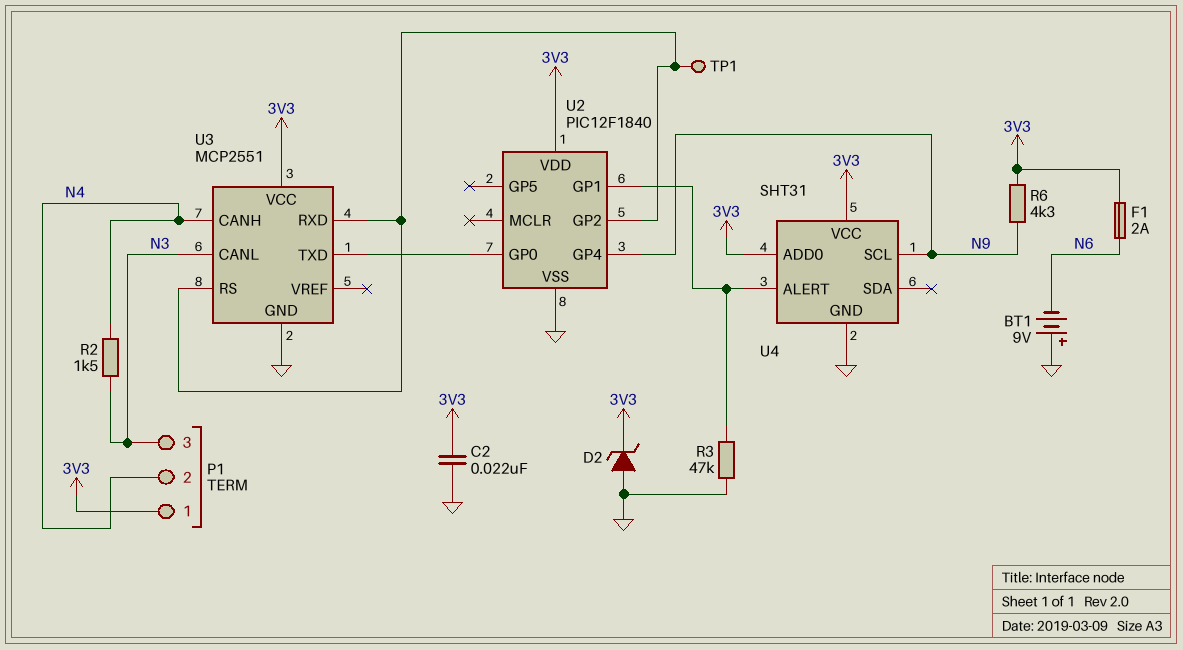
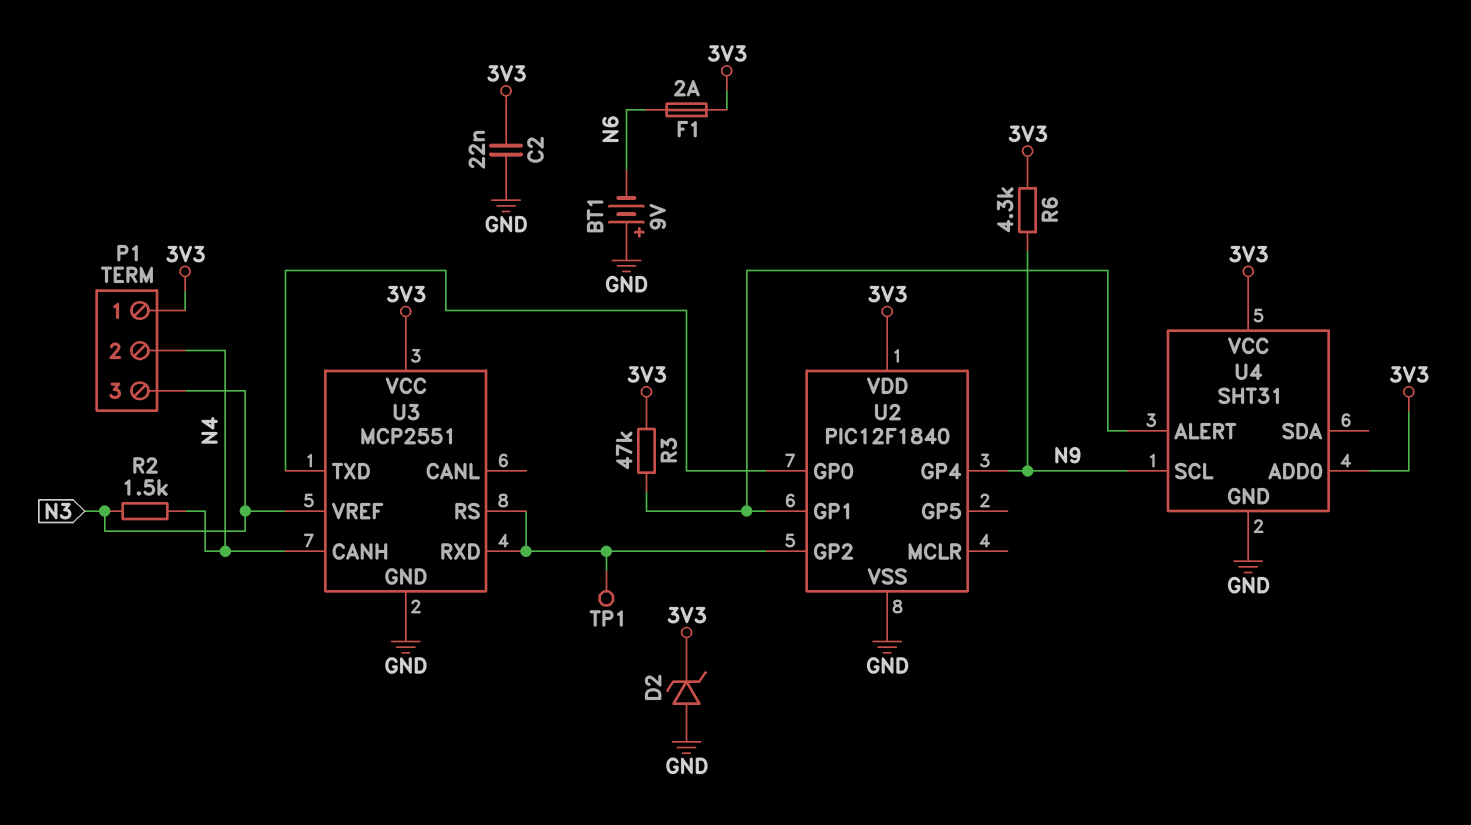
R3: 47k (GND, U2/GP1) -> 47k (3V3, U2/GP1)
U3 pin CANL: N3 -> none
U3 pin VREF: none -> N3

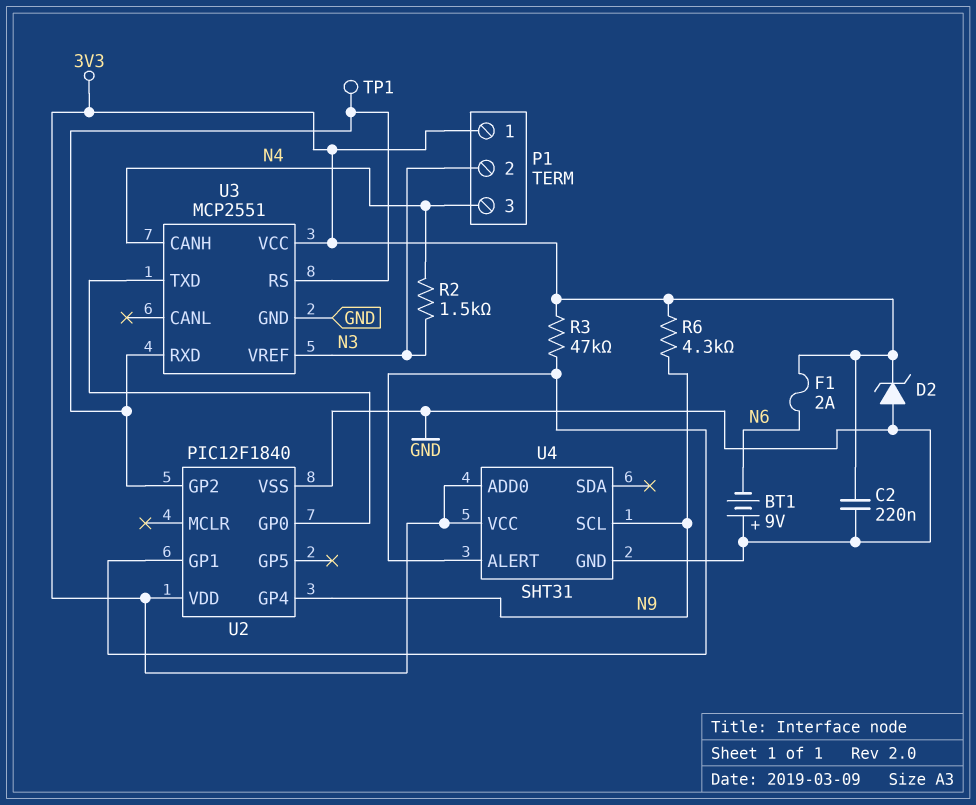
C2: 22nF (3V3, GND) -> 220nF (3V3, GND)
P1 pin 2: N4 -> N3
P1 pin 3: N3 -> N4

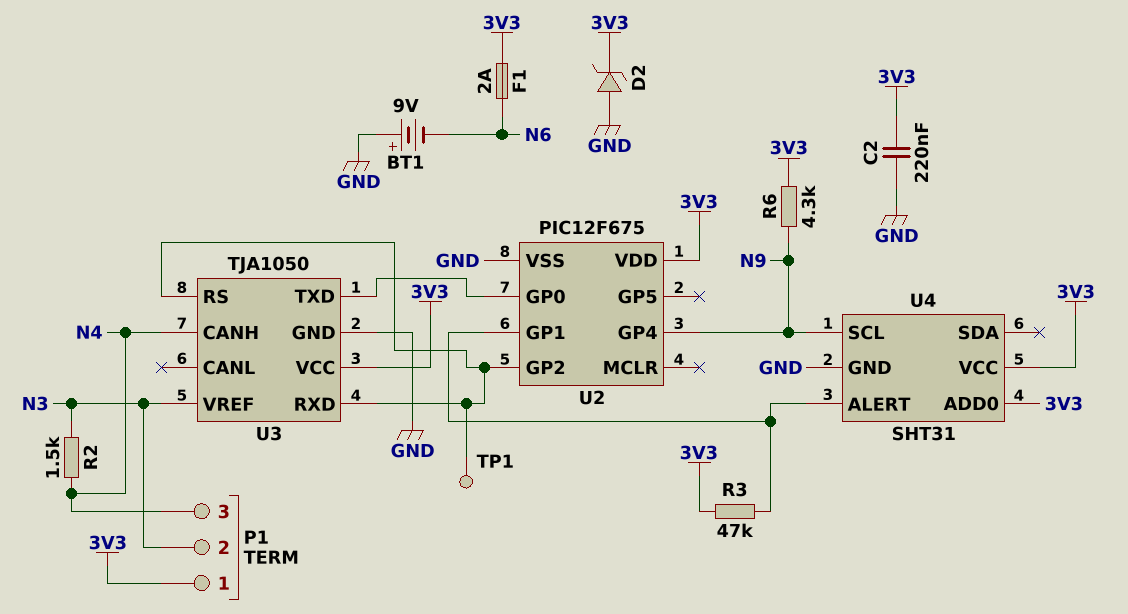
U2: PIC12F1840 -> PIC12F675
U3: MCP2551 -> TJA1050

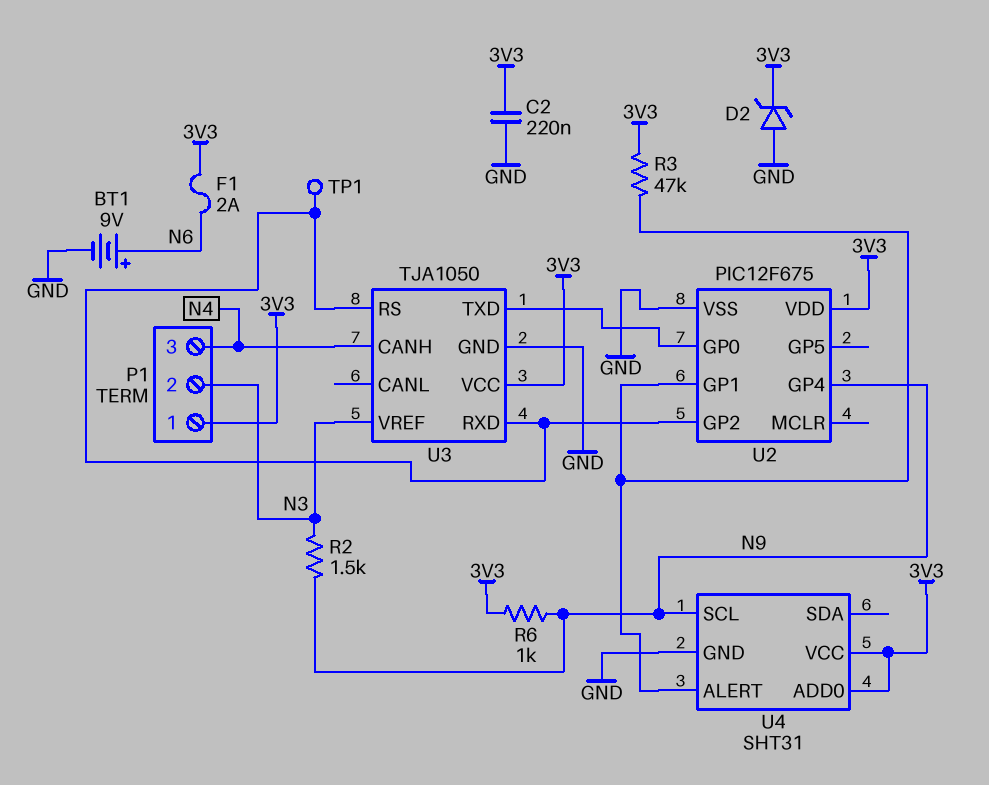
BT1: 9V (plus GND, minus N6) -> 9V (plus N6, minus GND)
R2: 1.5k (N3, N4) -> 1.5k (N3, N9)
R6: 4.3k (3V3, N9) -> 1k (3V3, N9)

